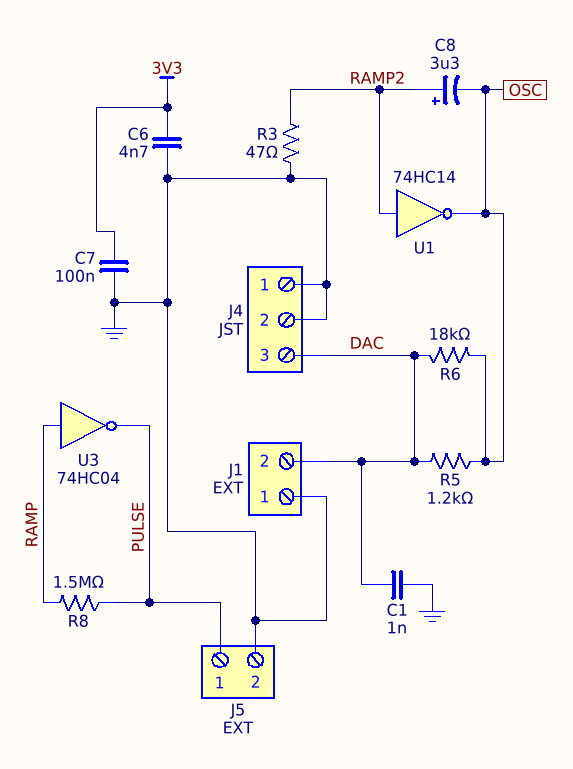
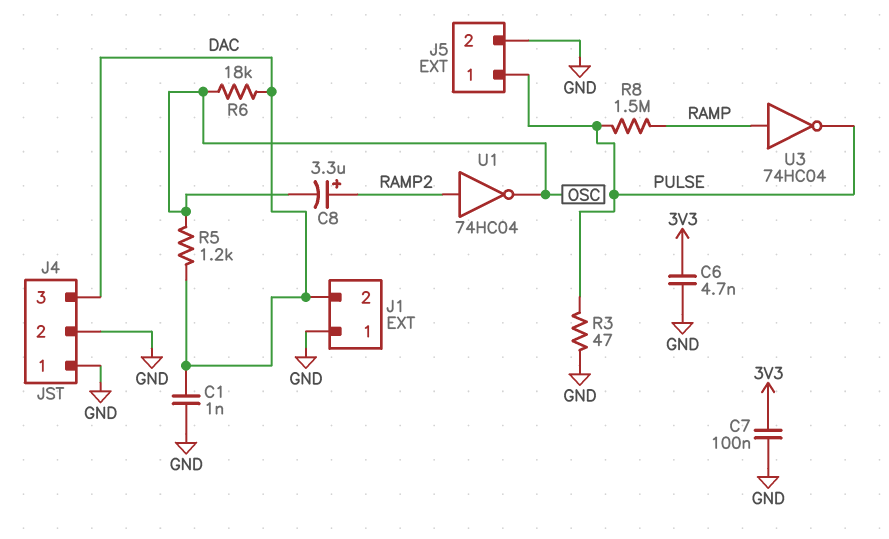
R3: 47 (GND, RAMP2) -> 47 (GND, PULSE)
U1: NOT 74HC14 (in RAMP2, out OSC) -> NOT 74HC04 (in RAMP2, out OSC)

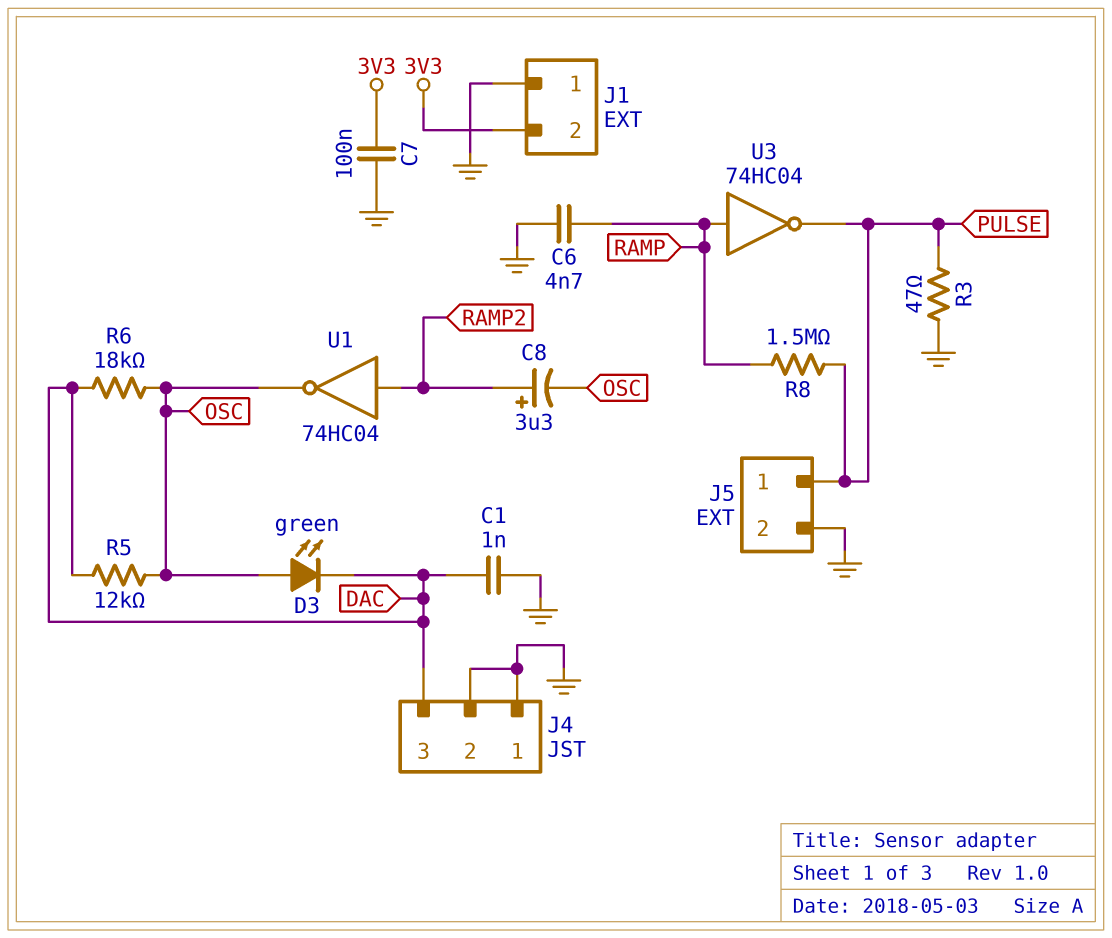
C6: 4.7nF (3V3, GND) -> 4.7nF (GND, RAMP)
D3: none -> LED green (A OSC, K DAC)
J1 pin 2: DAC -> 3V3
R5: 1.2k (DAC, OSC) -> 12k (DAC, OSC)

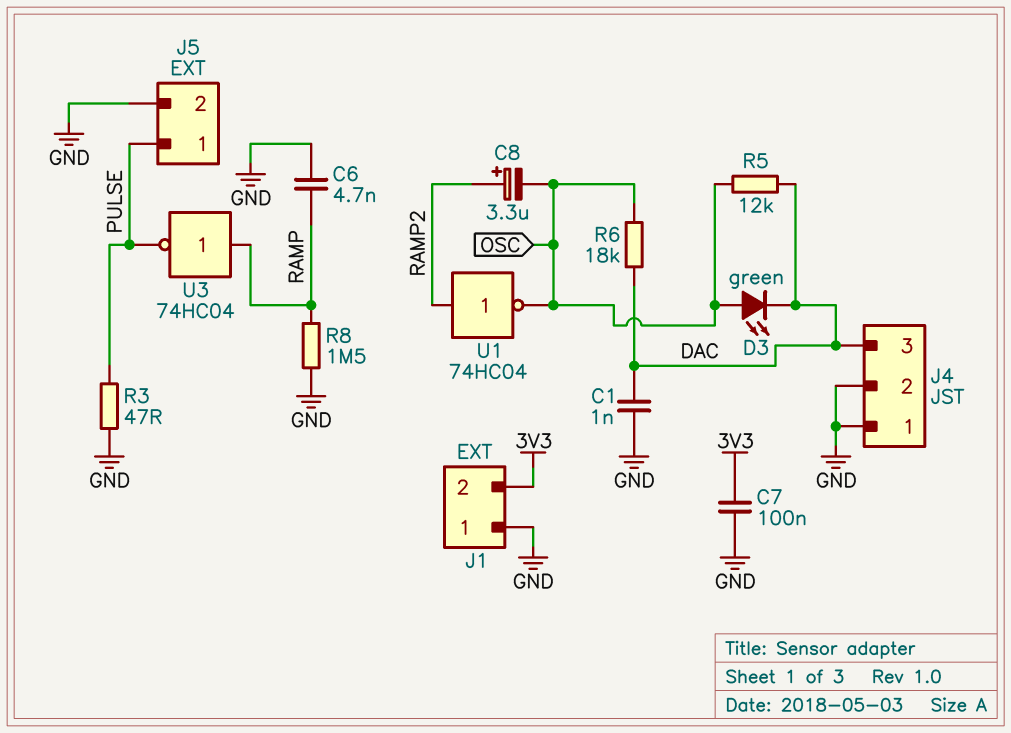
R8: 1.5M (PULSE, RAMP) -> 1.5M (GND, RAMP)

